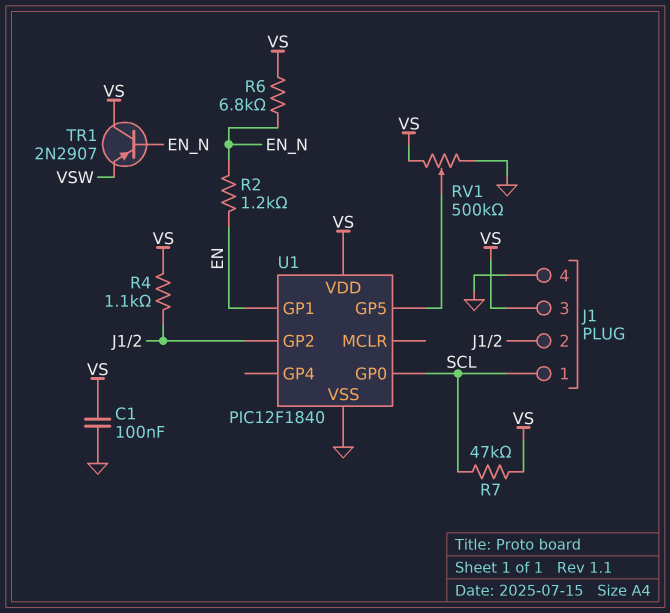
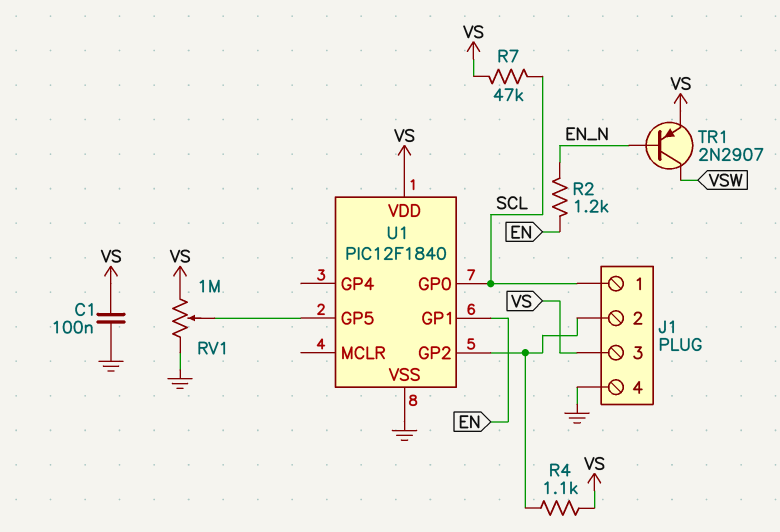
R6: 6.8k (EN_N, VS) -> none
RV1: 500k (GND, VS, wiper U1/GP5) -> 1M (GND, VS, wiper U1/GP5)
TR1: PNP 2N2907 (B EN_N, C VS, E VSW) -> PNP 2N2907 (B EN_N, C VSW, E VS)

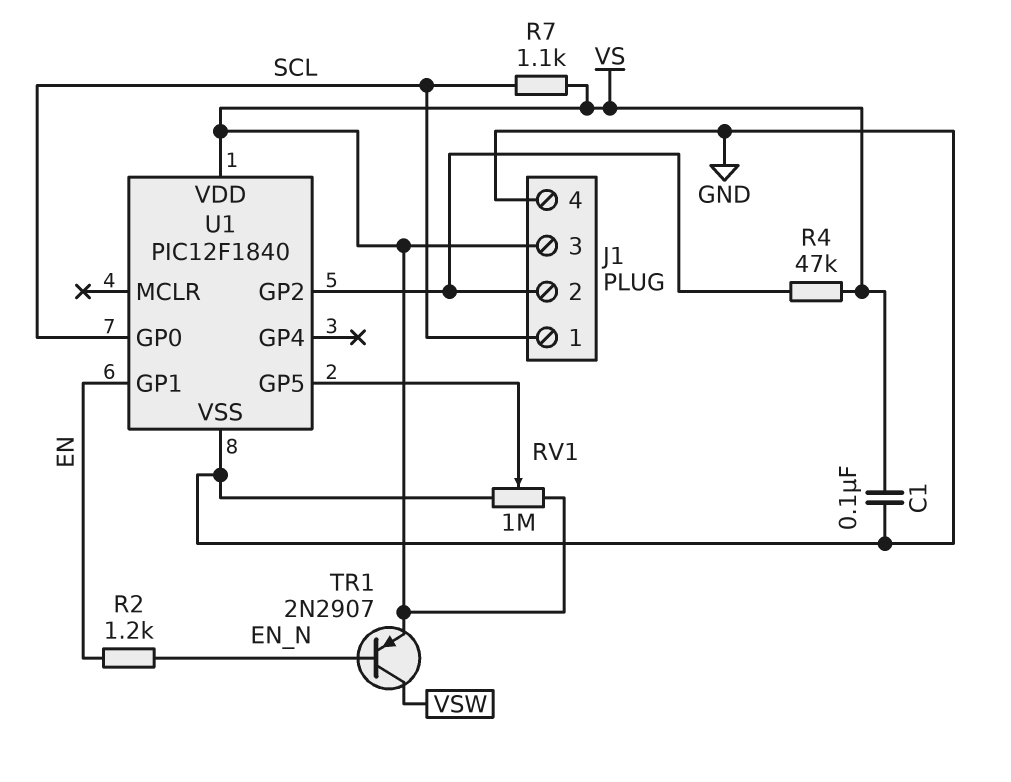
R4: 1.1k (J1/2, VS) -> 47k (J1/2, VS)
R7: 47k (SCL, VS) -> 1.1k (SCL, VS)

